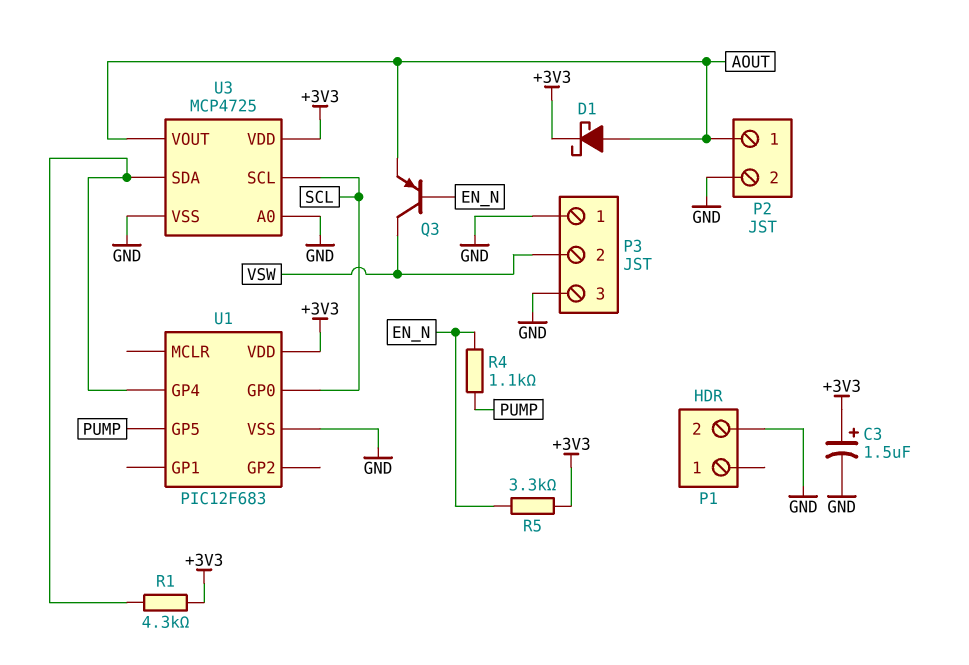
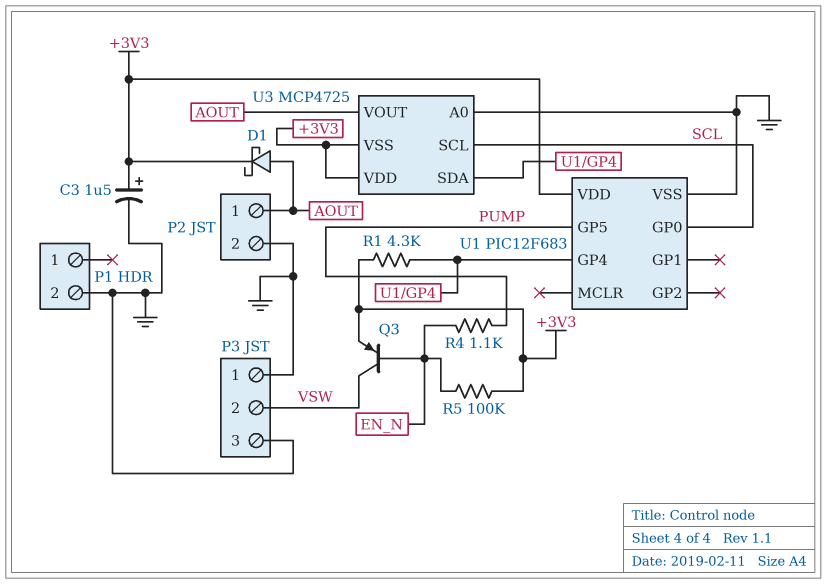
Q3: PNP (B EN_N, C VSW, E AOUT) -> PNP (B EN_N, C VSW, E +3V3)
R5: 3.3k (+3V3, EN_N) -> 100k (+3V3, EN_N)
U3 pin VSS: GND -> +3V3

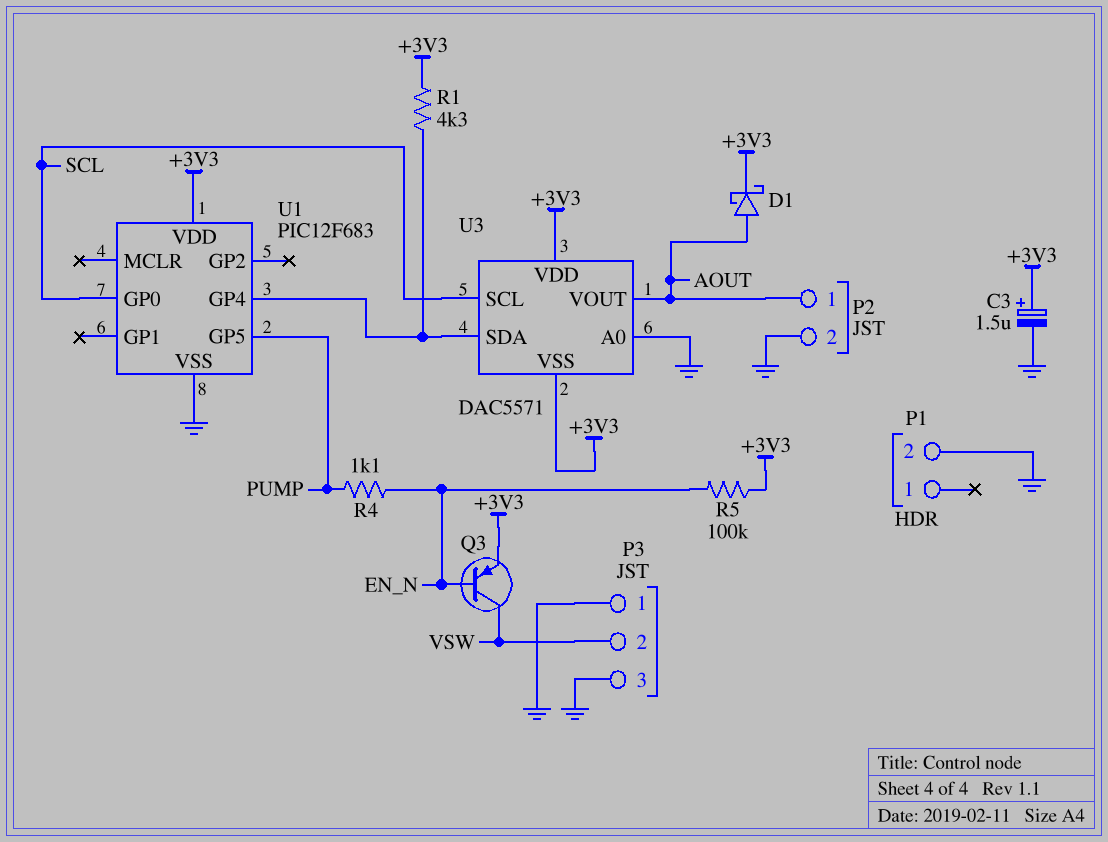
U3: MCP4725 -> DAC5571

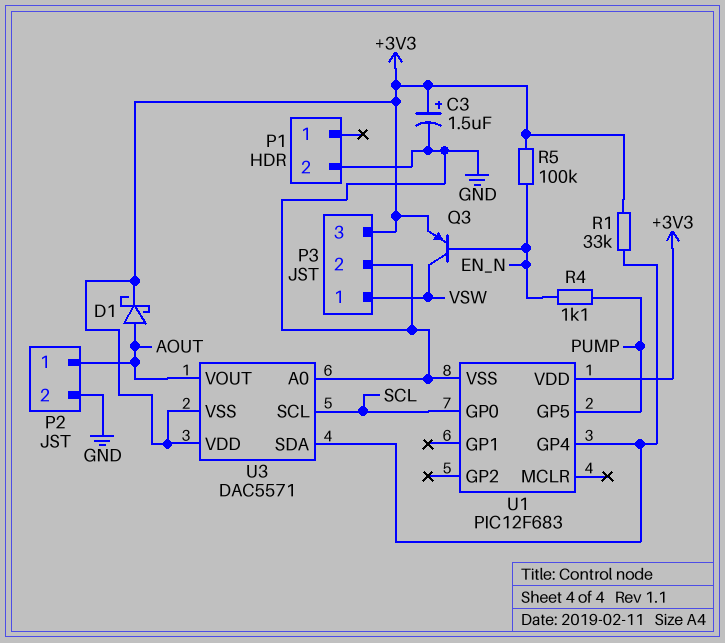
P3 pin 1: GND -> VSW
P3 pin 2: VSW -> GND
P3 pin 3: GND -> +3V3
R1: 4.3k (+3V3, U1/GP4) -> 33k (+3V3, U1/GP4)

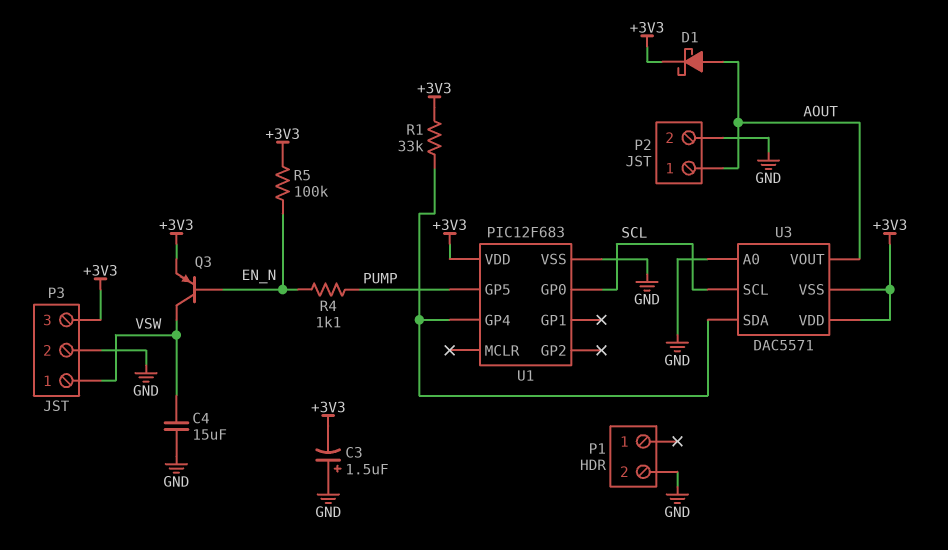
C3: 1.5uF (plus +3V3, minus GND) -> 1.5uF (plus GND, minus +3V3)
C4: none -> 15uF (GND, VSW)

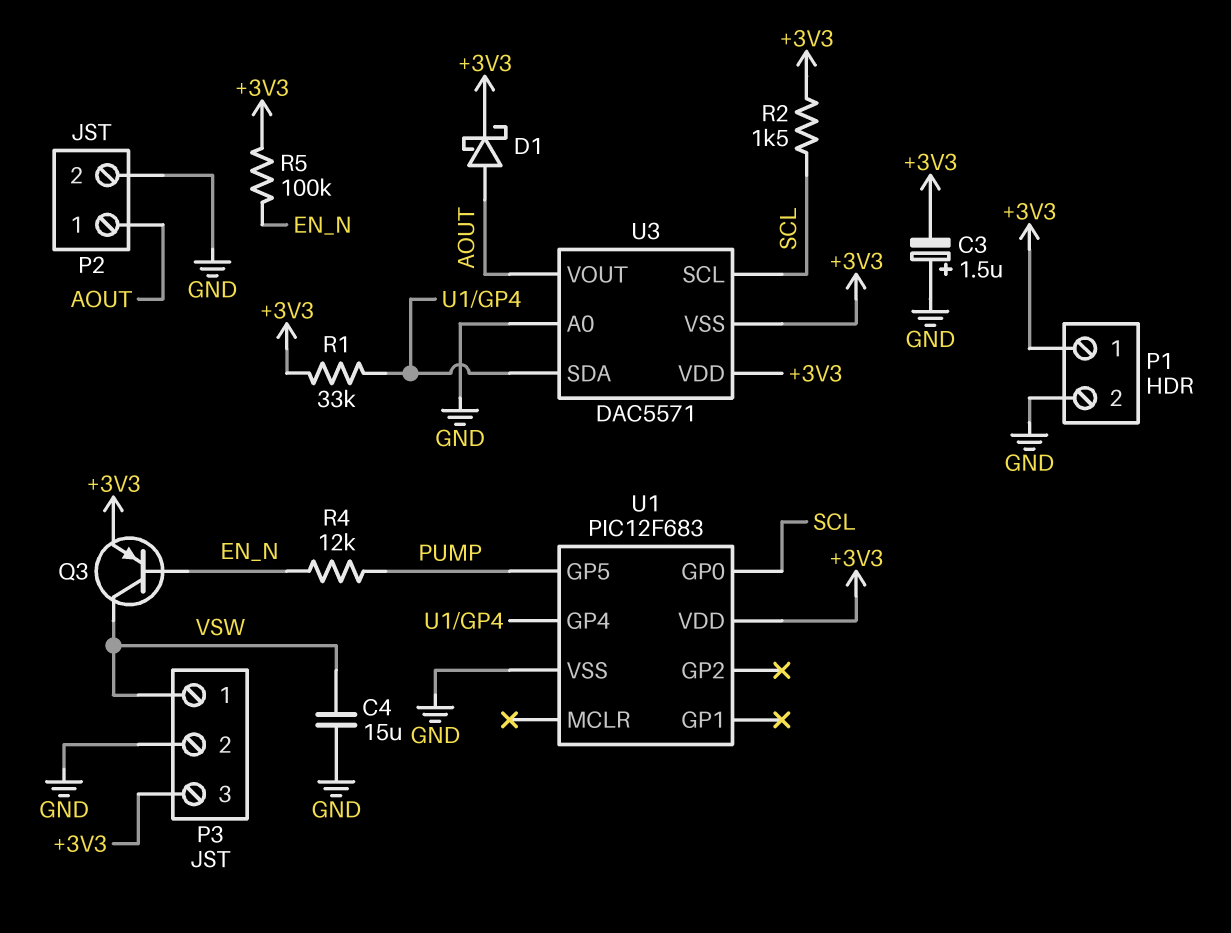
P1 pin 1: none -> +3V3
R2: none -> 1.5k (+3V3, SCL)
R4: 1.1k (EN_N, PUMP) -> 12k (EN_N, PUMP)

